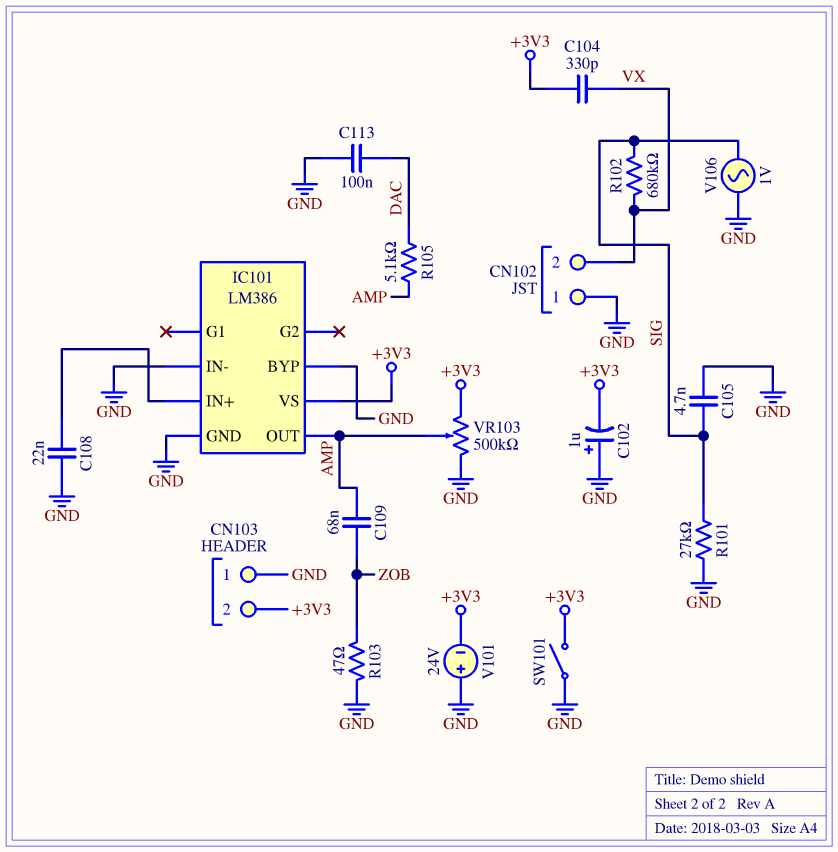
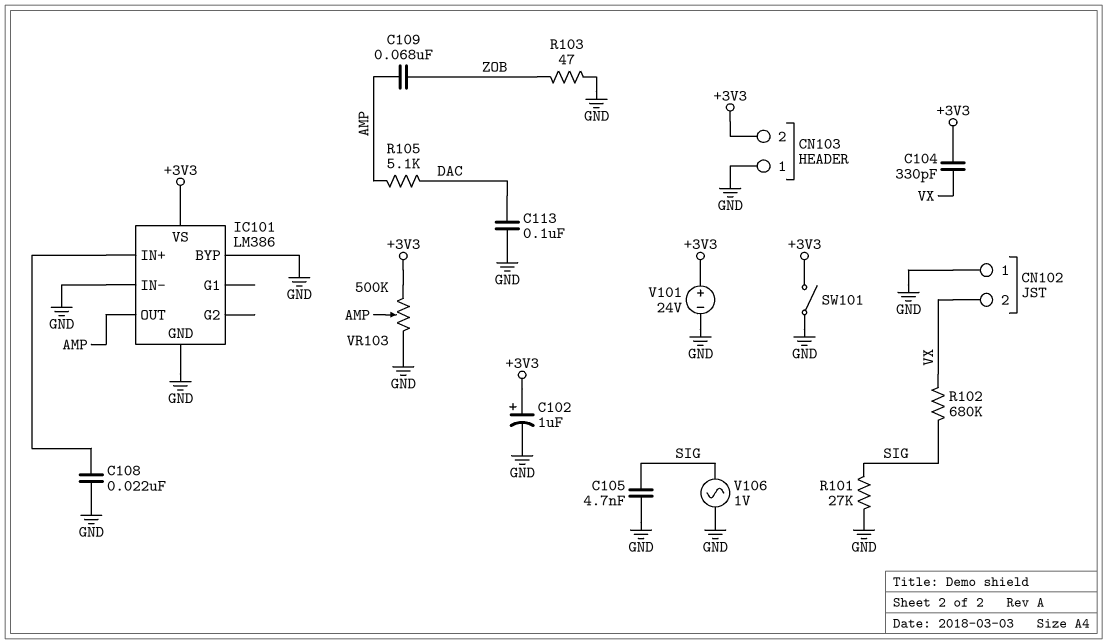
C102: 1uF (plus GND, minus +3V3) -> 1uF (plus +3V3, minus GND)
V101: 24V (plus GND, minus +3V3) -> 24V (plus +3V3, minus GND)

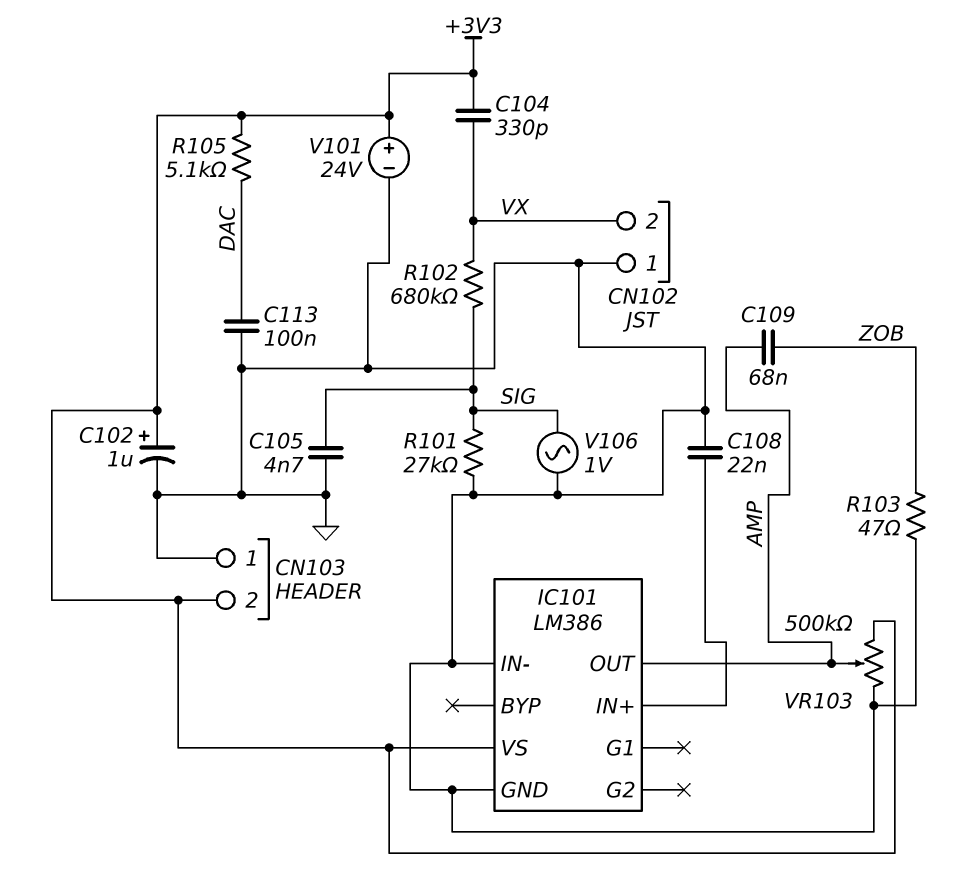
IC101 pin BYP: GND -> none
R105: 5.1k (AMP, DAC) -> 5.1k (+3V3, DAC)
SW101: switch (+3V3, GND) -> none

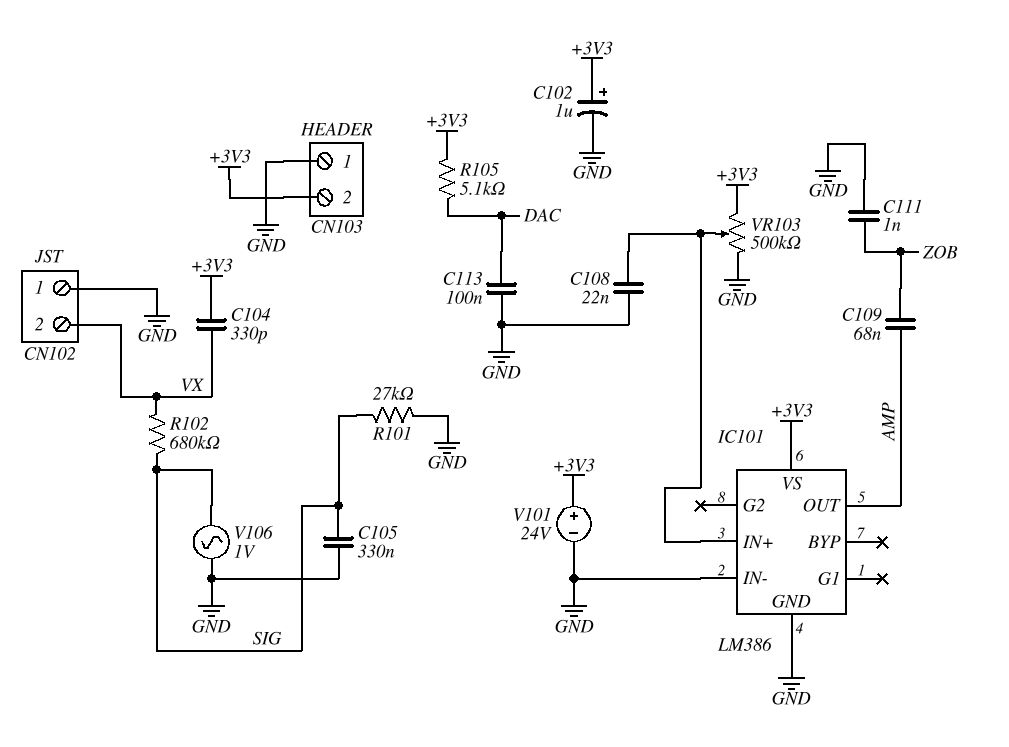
C105: 4.7nF (GND, SIG) -> 330nF (GND, SIG)
C111: none -> 1nF (GND, ZOB)
R103: 47 (GND, ZOB) -> none
VR103: 500k (+3V3, GND, wiper AMP) -> 500k (+3V3, GND, wiper IC101/IN+)

